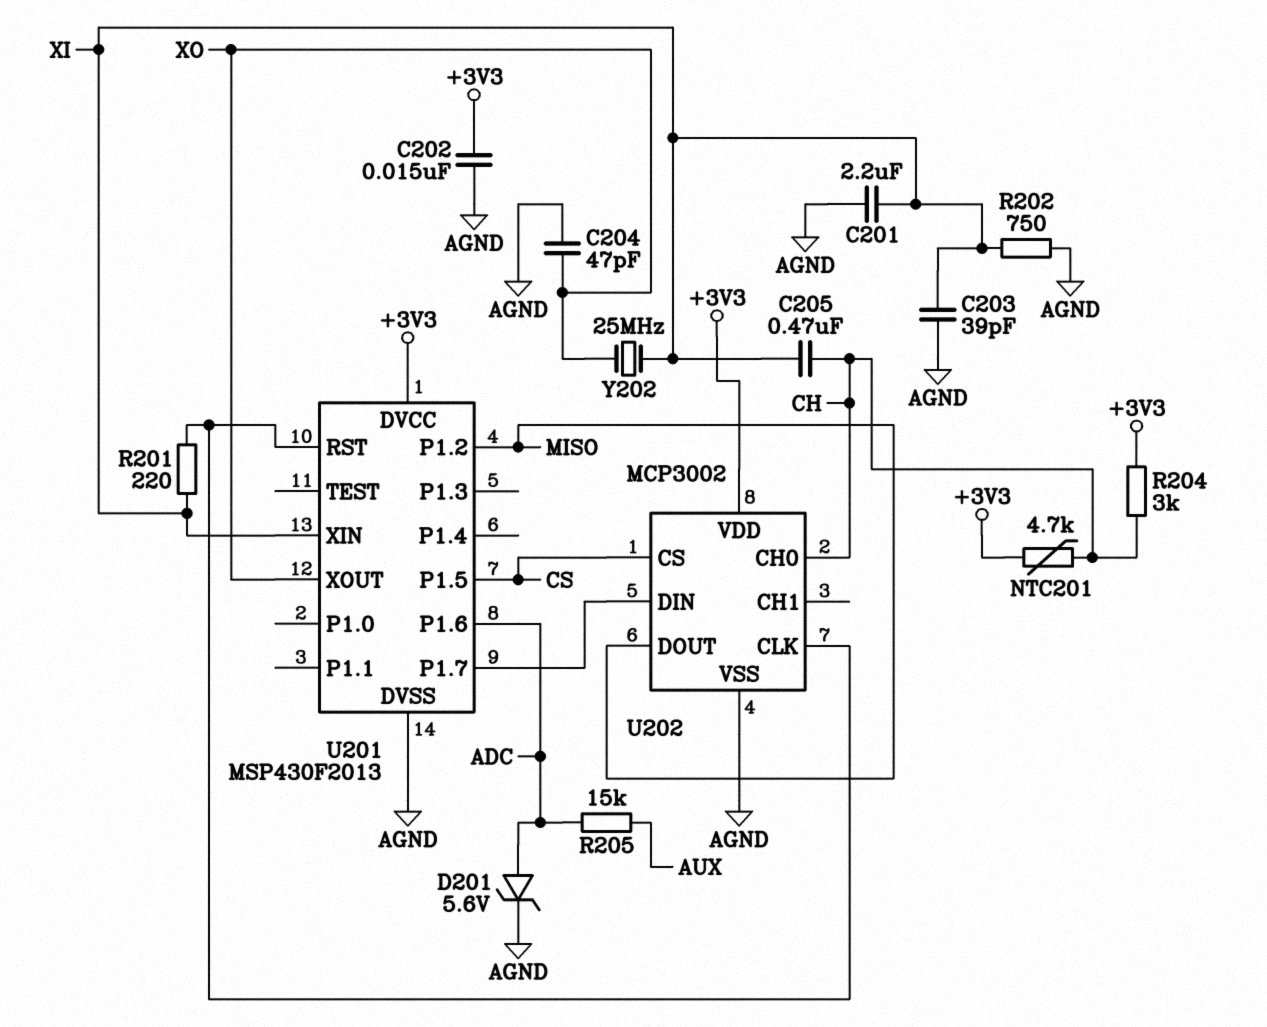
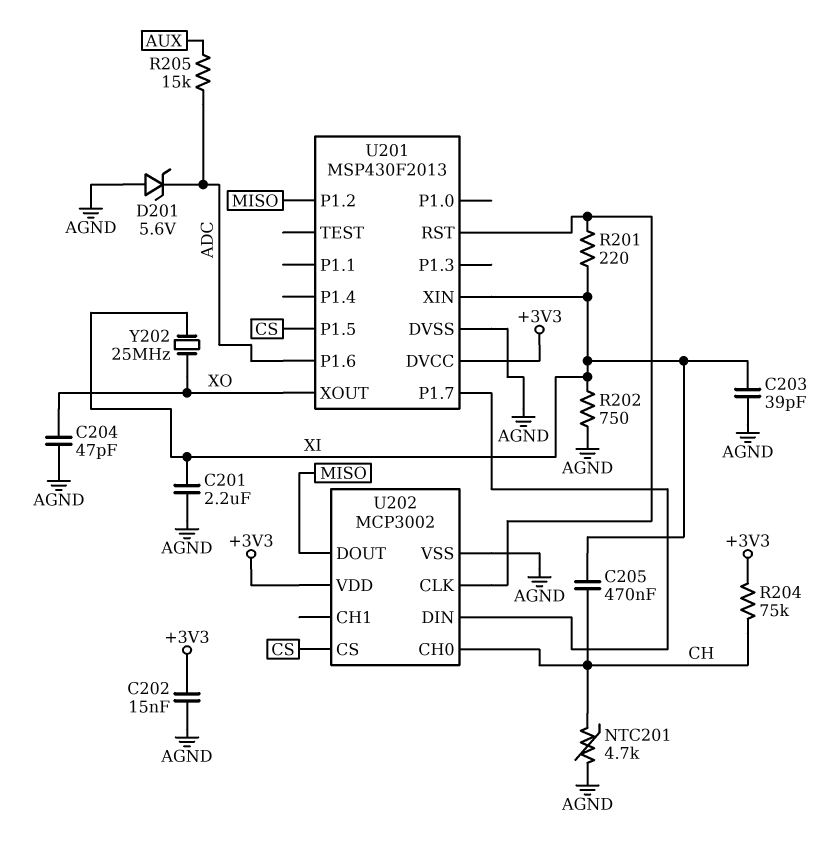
D201: zener 5.6V (A ADC, K AGND) -> zener 5.6V (A AGND, K ADC)
NTC201: 4.7k (+3V3, CH) -> 4.7k (AGND, CH)
R204: 3k (+3V3, CH) -> 75k (+3V3, CH)

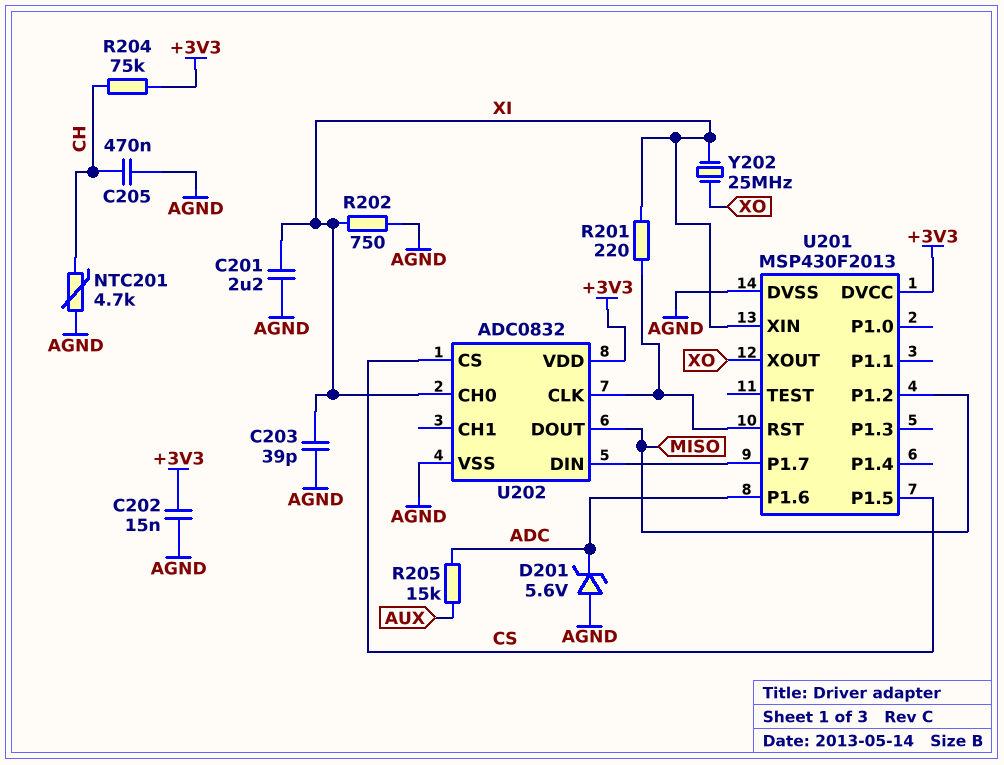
C204: 47pF (AGND, XO) -> none
C205: 470nF (CH, XI) -> 470nF (AGND, CH)
U202: MCP3002 -> ADC0832
U202 pin CH0: CH -> XI

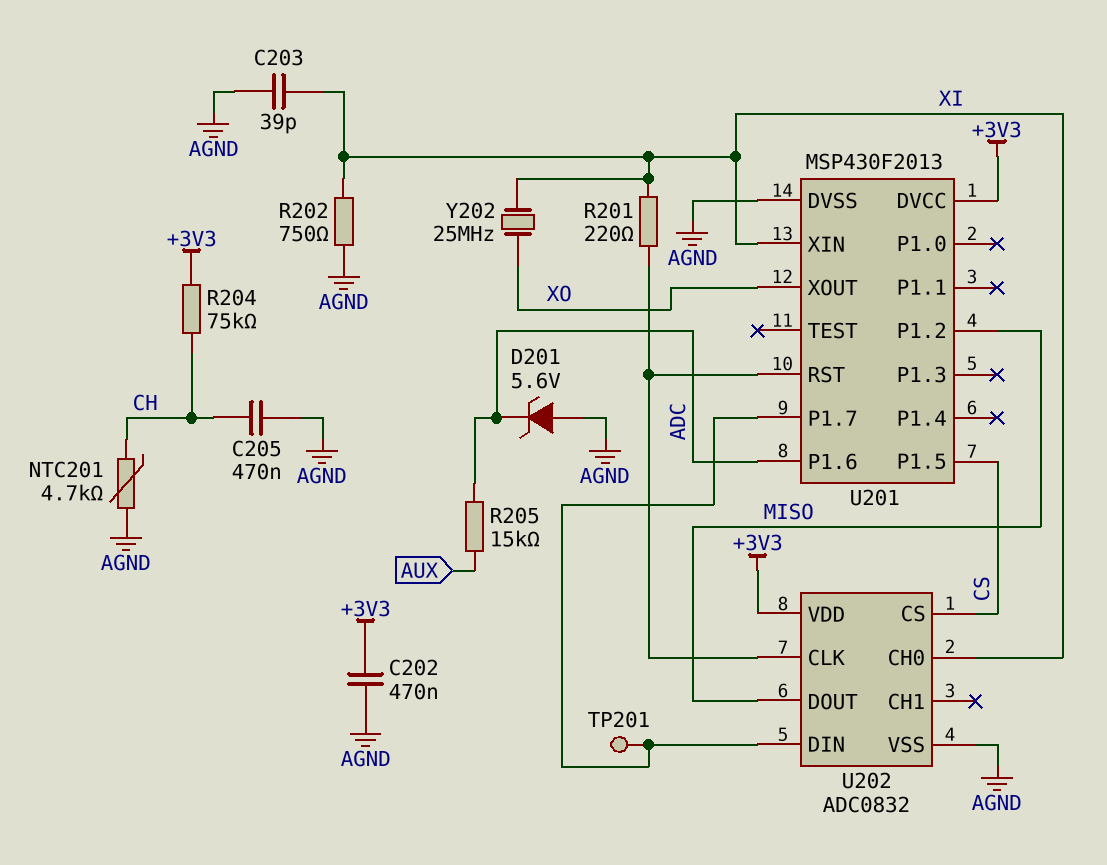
C201: 2.2uF (AGND, XI) -> none
C202: 15nF (+3V3, AGND) -> 470nF (+3V3, AGND)
TP201: none -> test point (U201/P1.7)

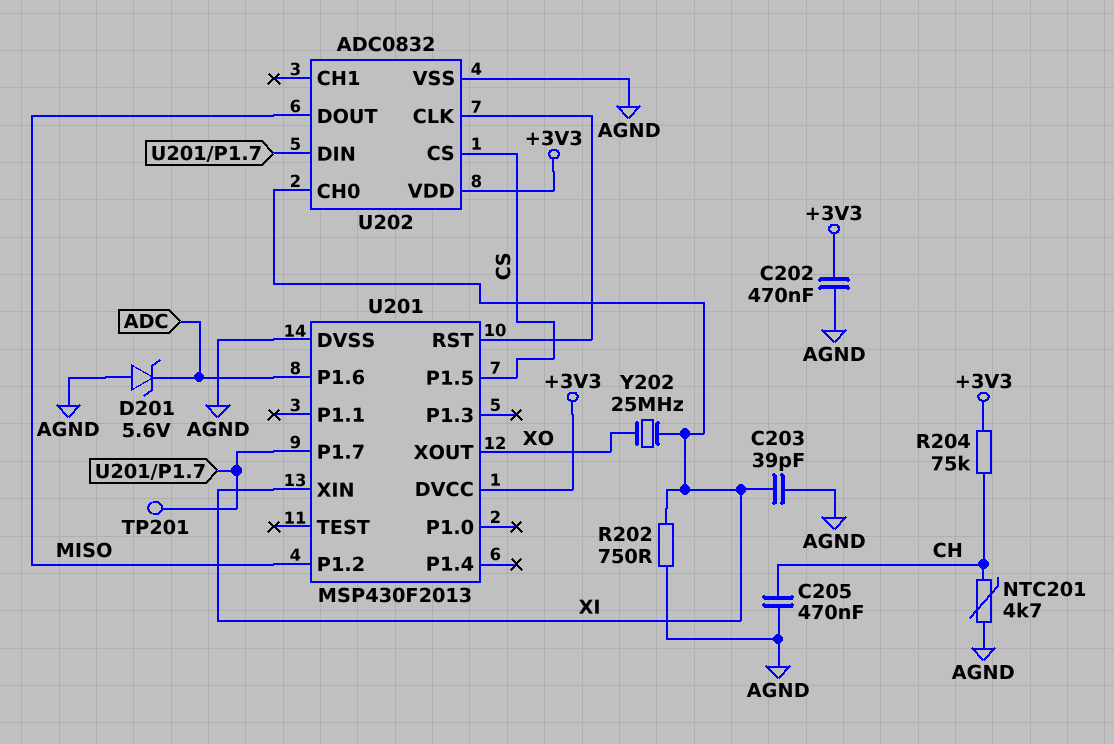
R201: 220 (U201/RST, XI) -> none
R205: 15k (ADC, AUX) -> none

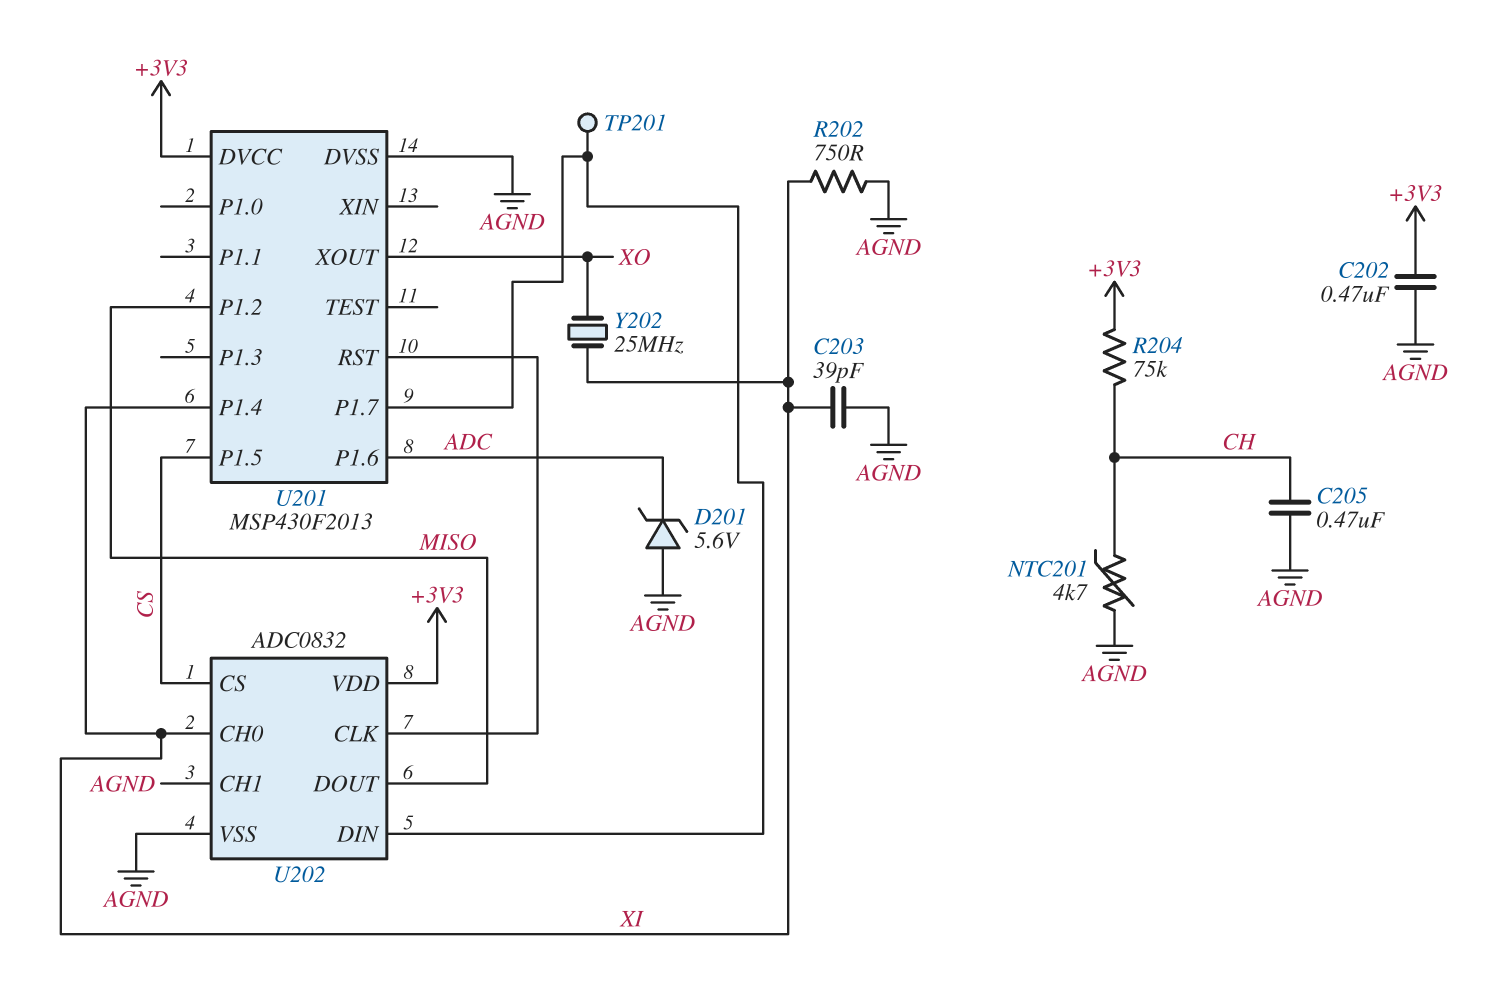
U201 pin P1.4: none -> XI
U201 pin XIN: XI -> none
U202 pin CH1: none -> AGND

